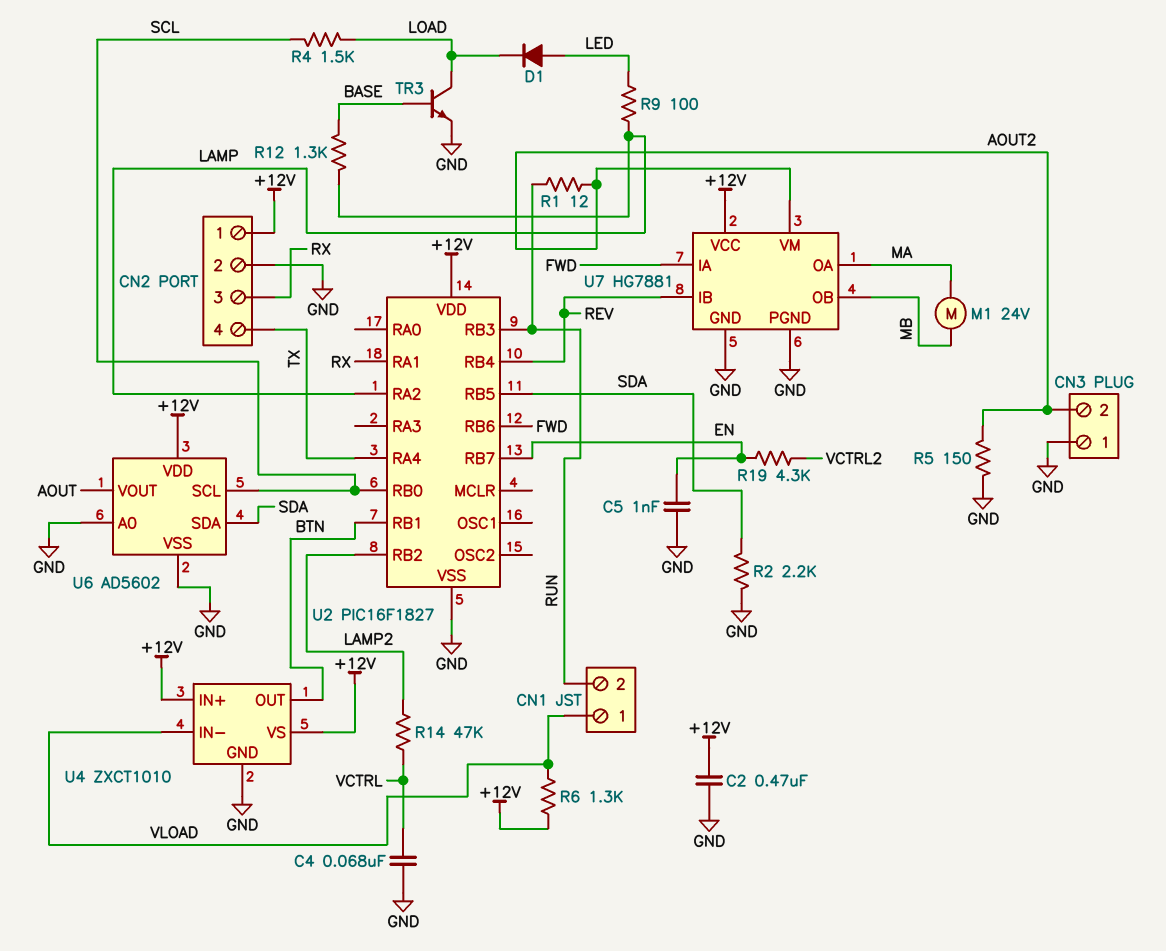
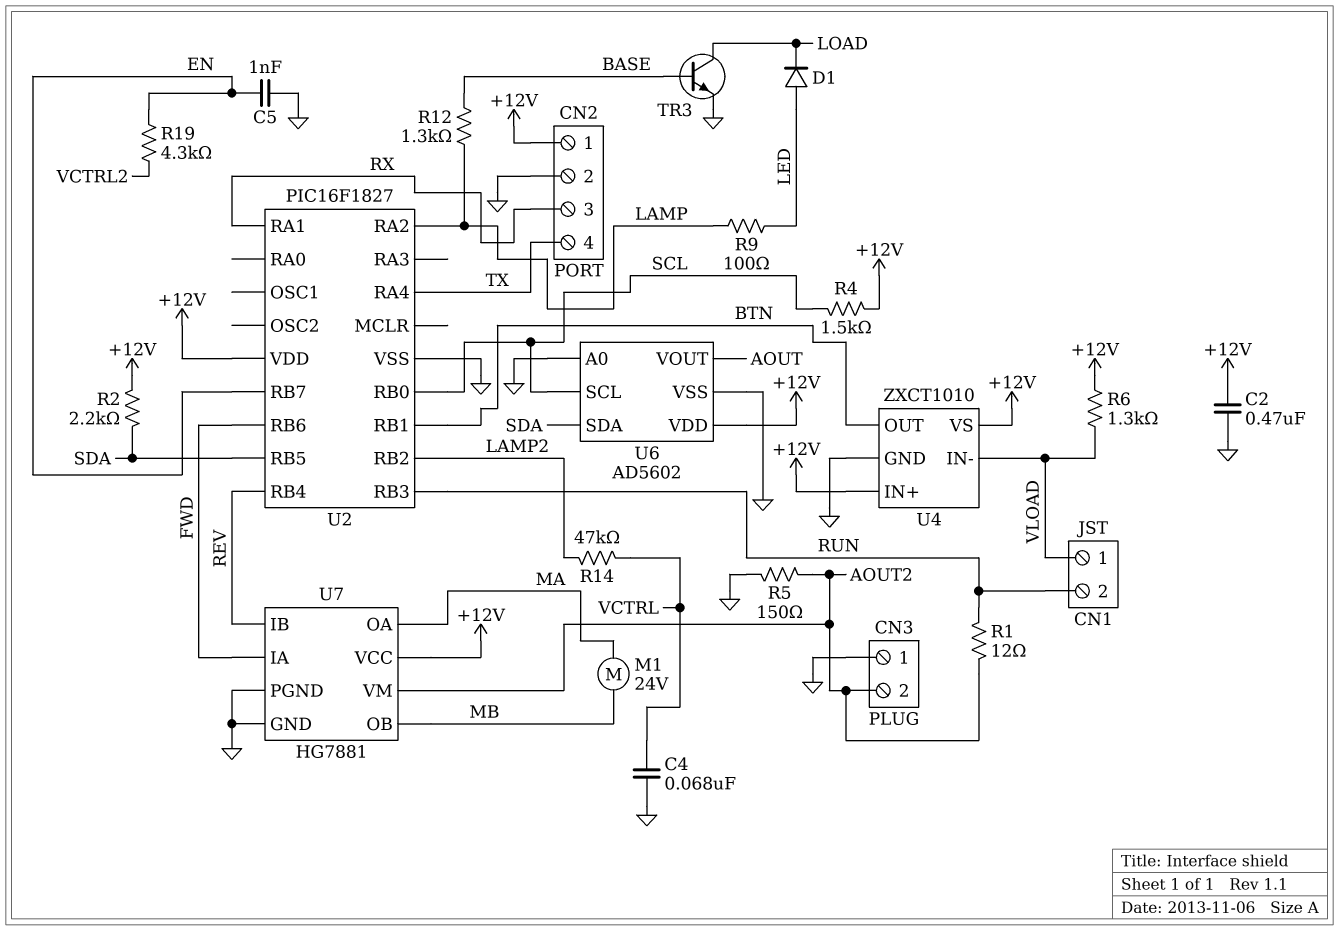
R2: 2.2k (GND, SDA) -> 2.2k (+12V, SDA)
R4: 1.5k (LOAD, SCL) -> 1.5k (+12V, SCL)

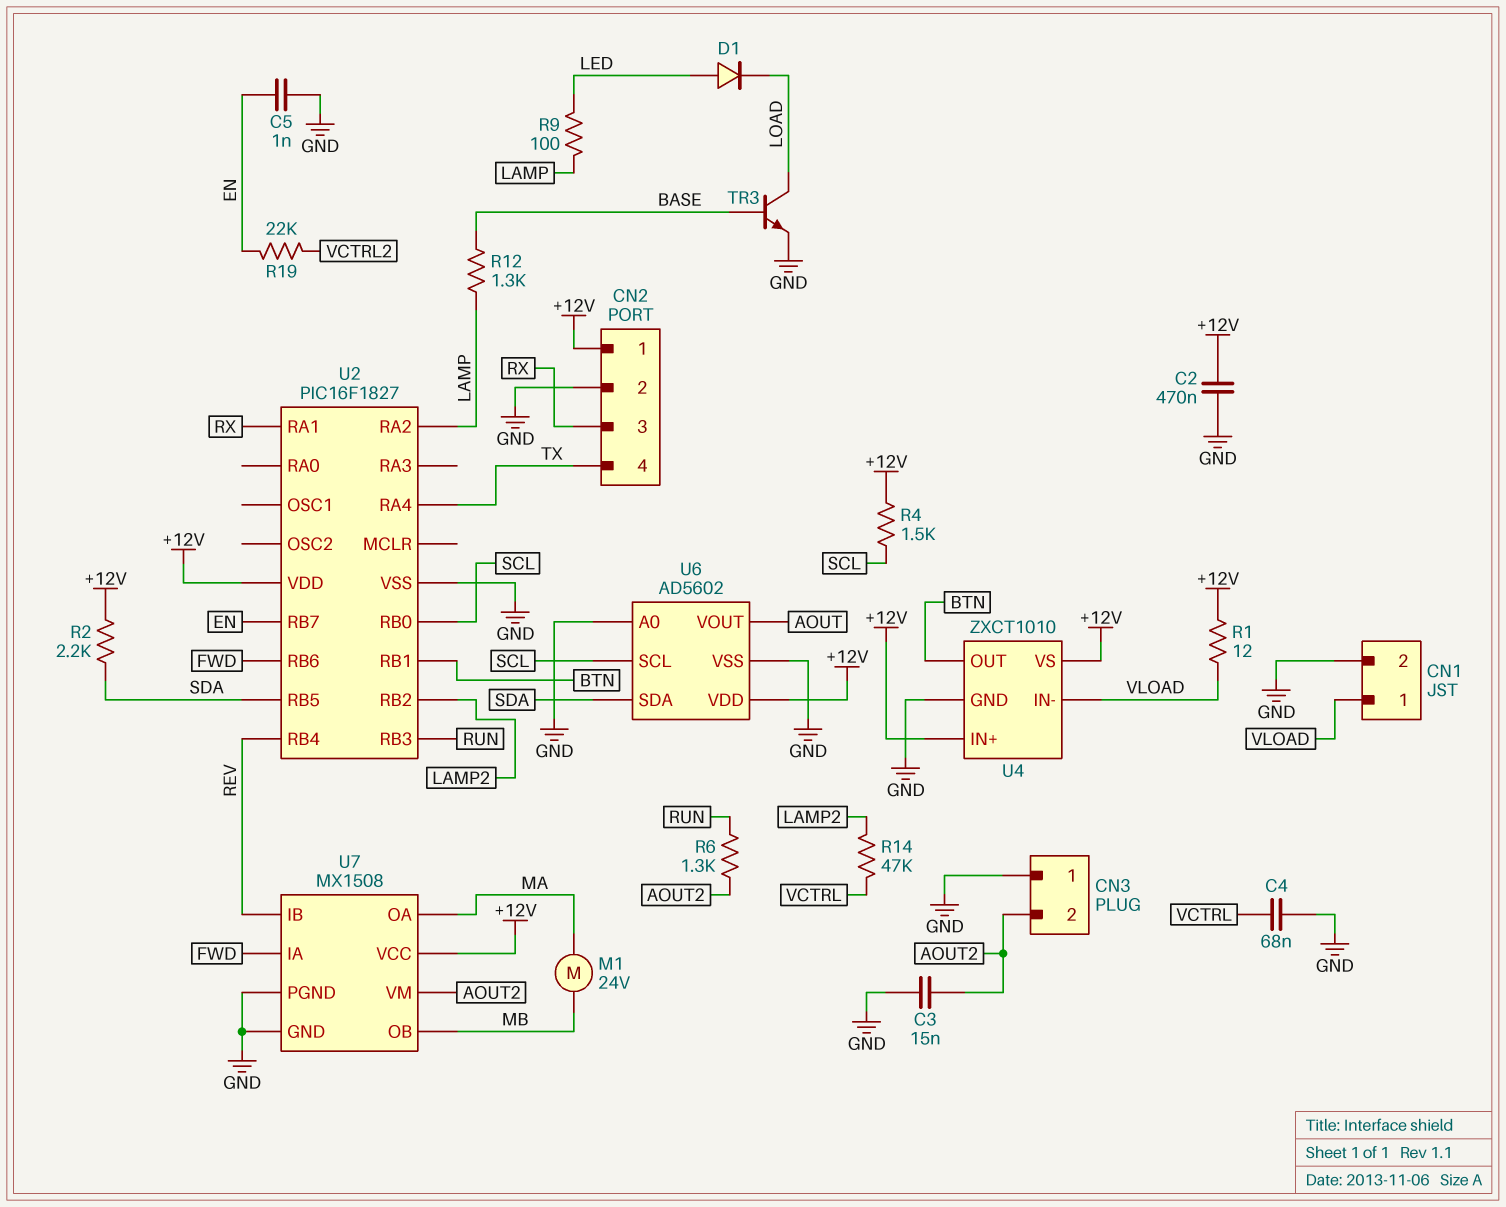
C3: none -> 15nF (AOUT2, GND)
CN1 pin 2: RUN -> GND
R1: 12 (AOUT2, RUN) -> 12 (+12V, VLOAD)
R5: 150 (AOUT2, GND) -> none
R6: 1.3k (+12V, VLOAD) -> 1.3k (AOUT2, RUN)
R19: 4.3k (EN, VCTRL2) -> 22k (EN, VCTRL2)
U7: HG7881 -> MX1508

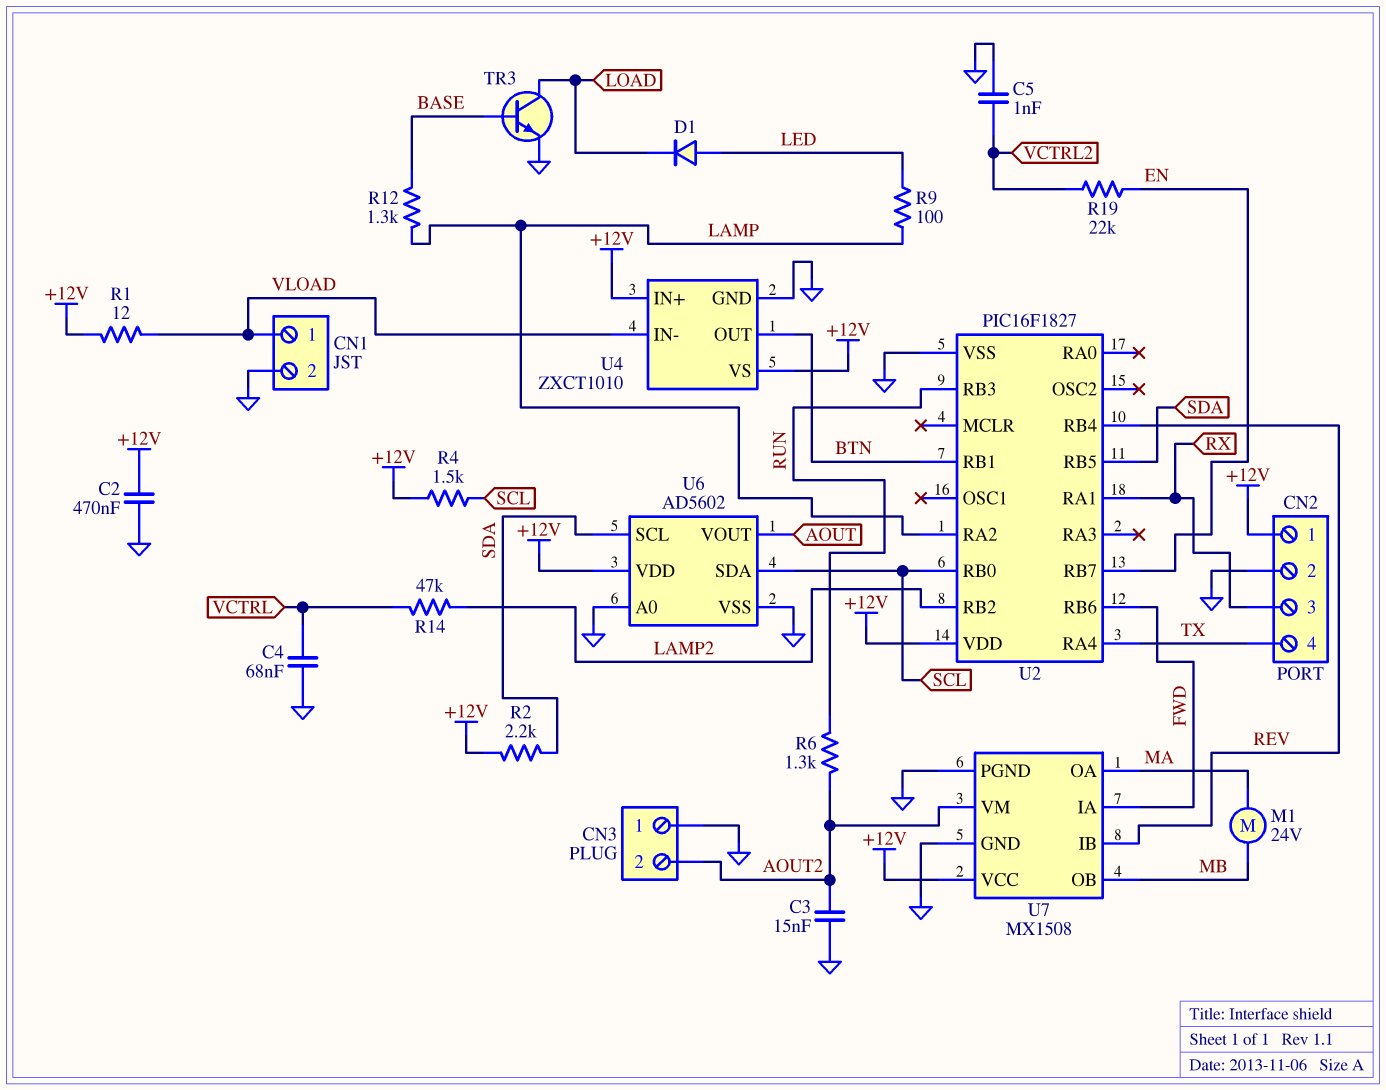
C5: 1nF (EN, GND) -> 1nF (GND, VCTRL2)
U6 pin SCL: SCL -> SDA
U6 pin SDA: SDA -> SCL

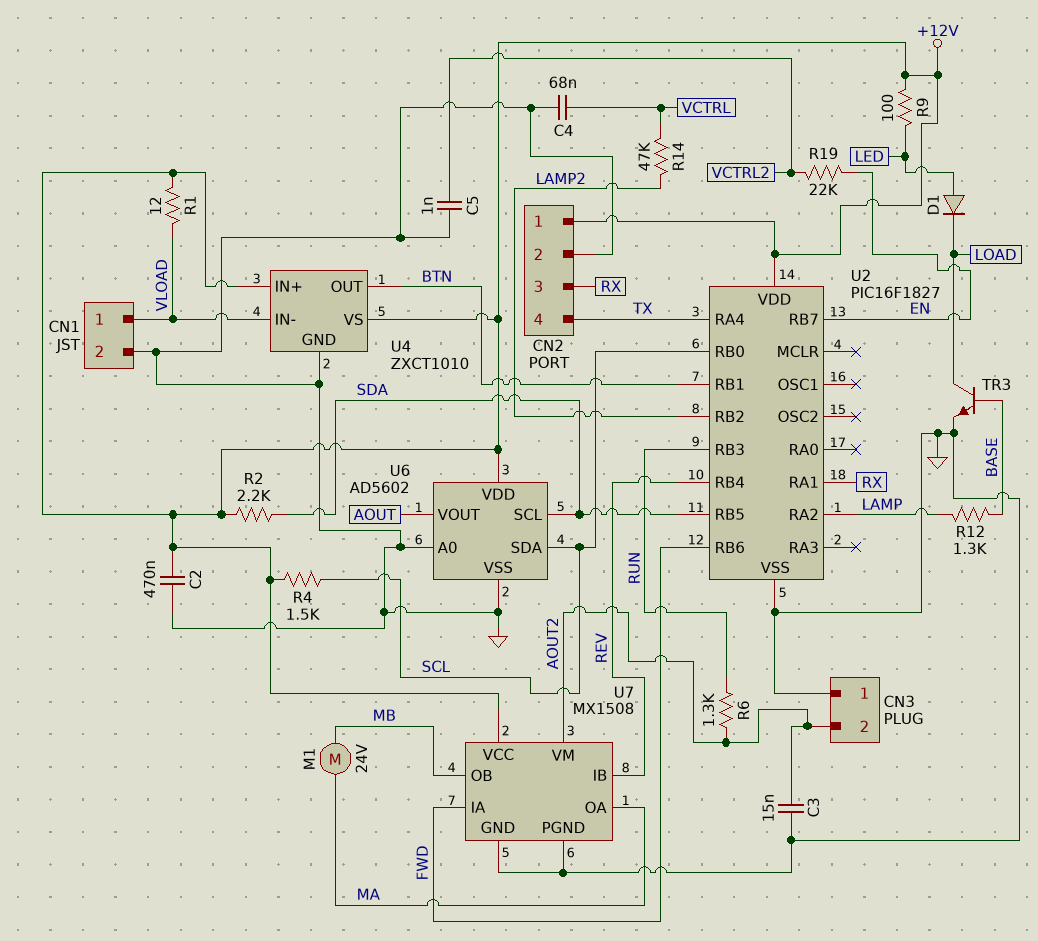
R9: 100 (LAMP, LED) -> 100 (+12V, LED)

